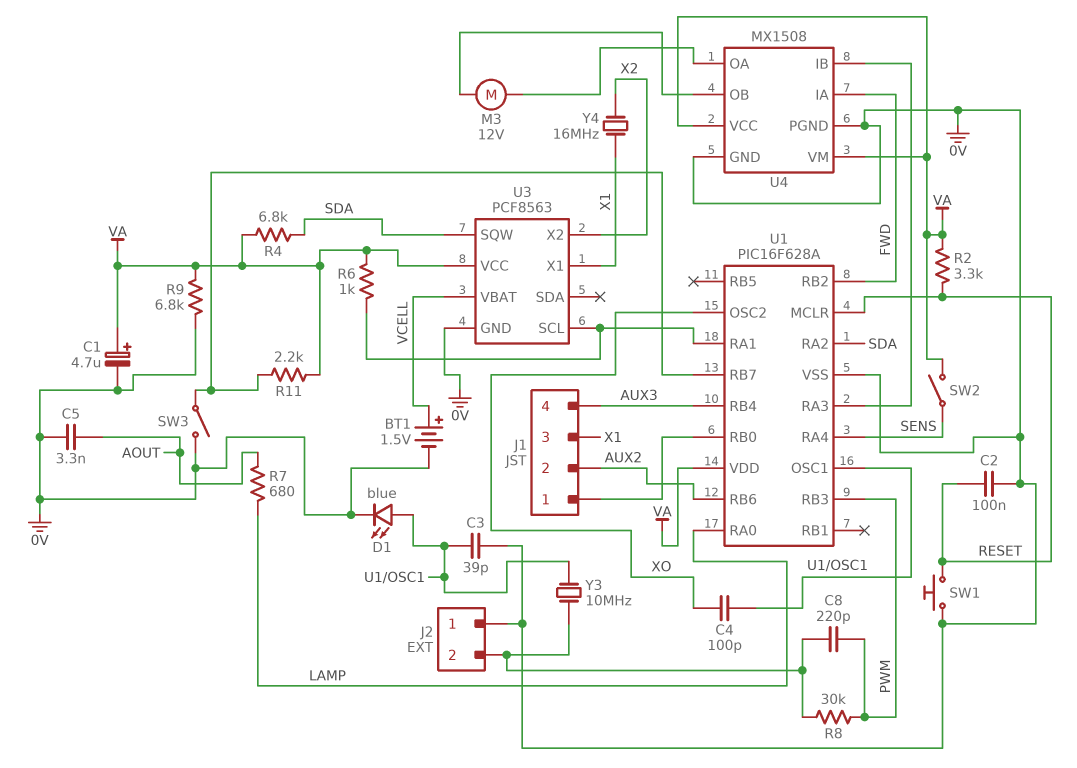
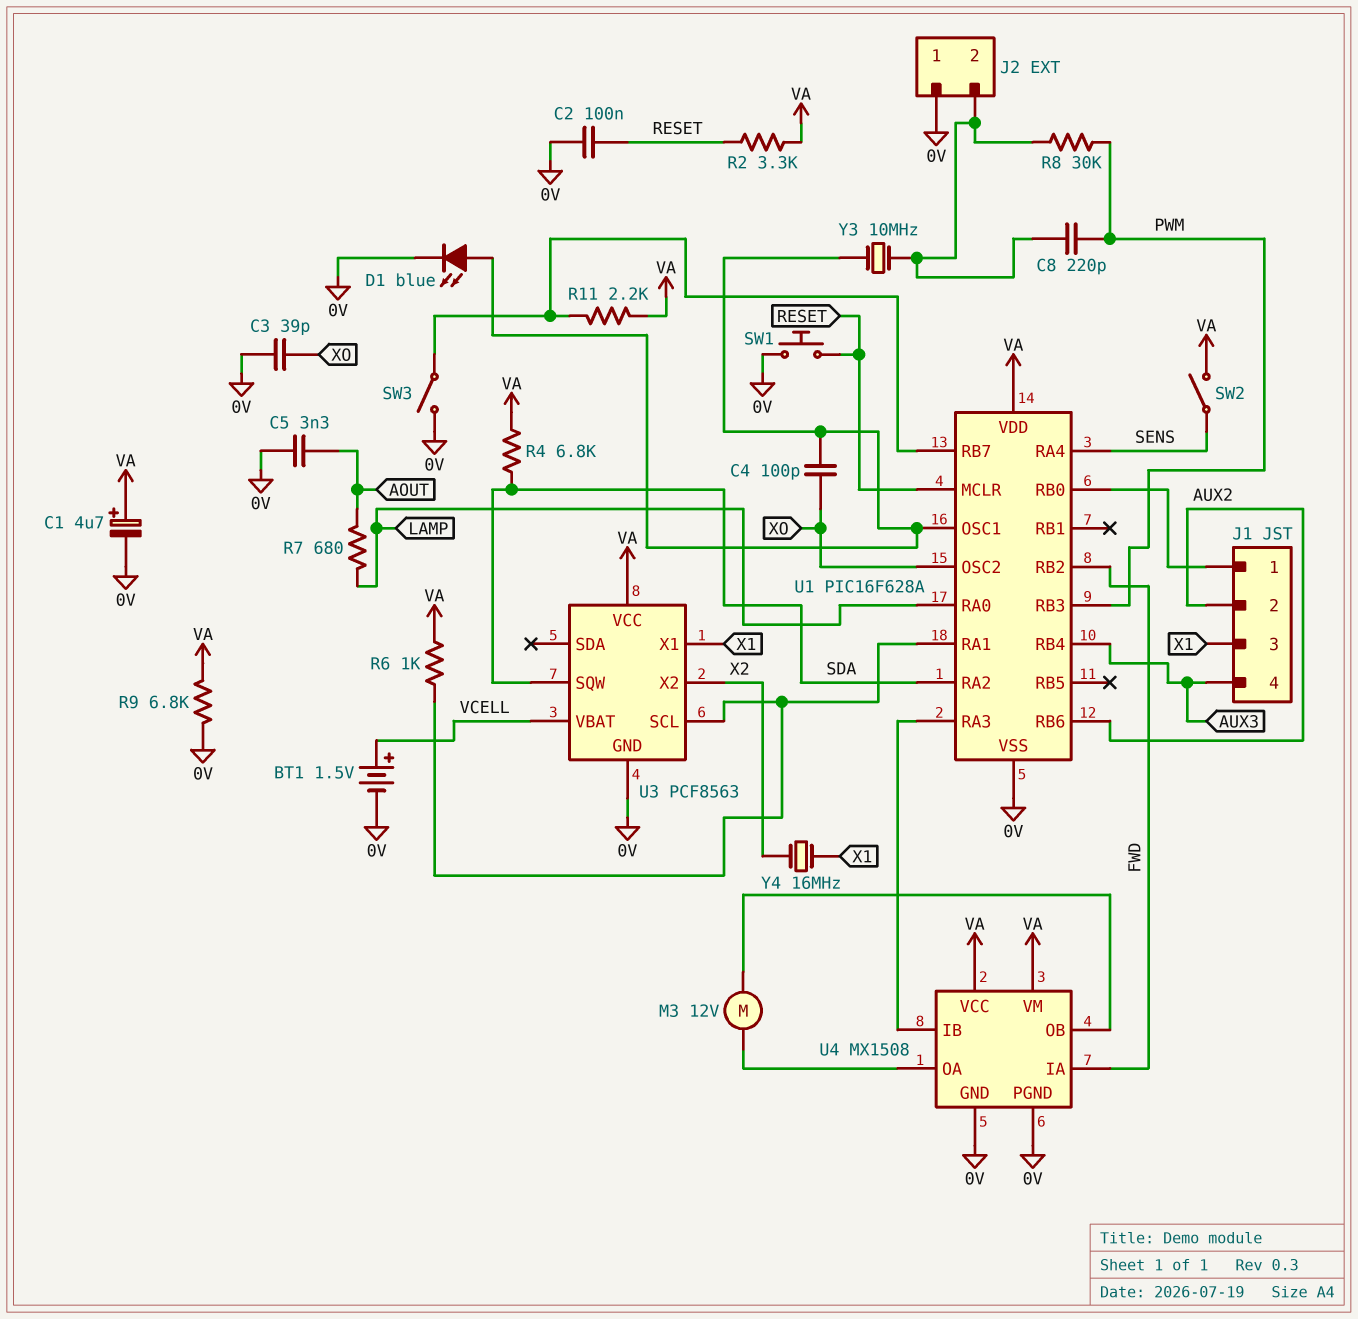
C3: 39pF (0V, U1/OSC1) -> 39pF (0V, XO)

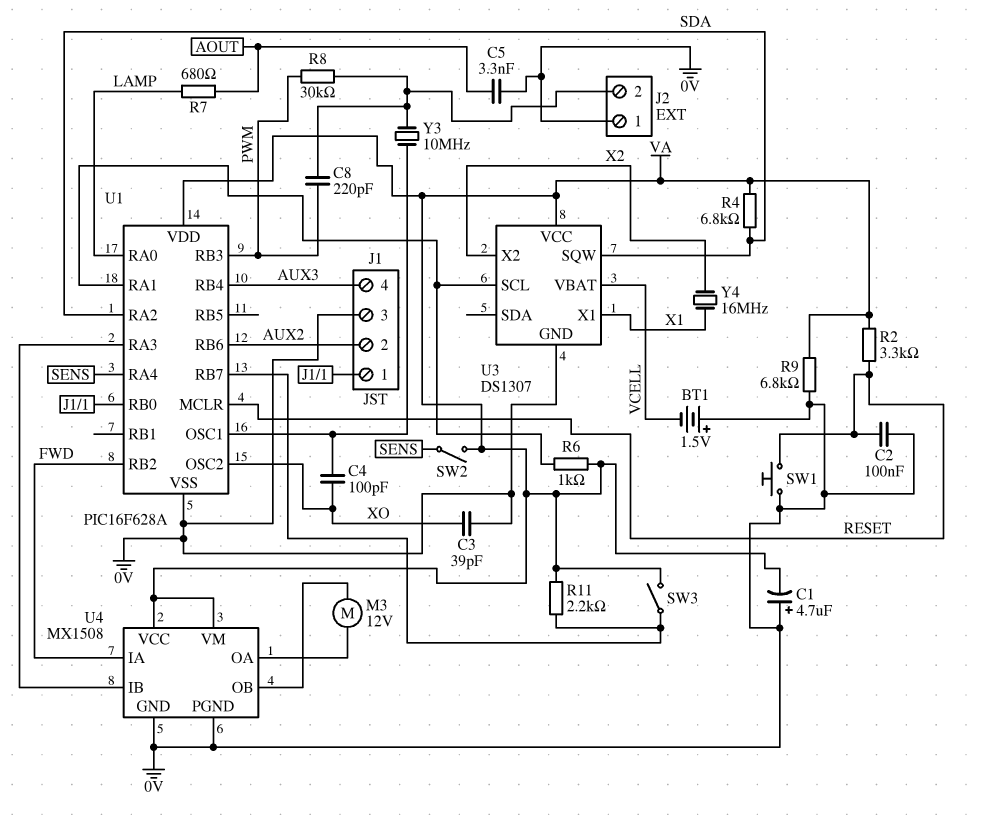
BT1: 1.5V (plus VCELL, minus 0V) -> 1.5V (plus 0V, minus VCELL)
C1: 4.7uF (plus VA, minus 0V) -> 4.7uF (plus 0V, minus VA)
D1: LED blue (A U1/OSC1, K 0V) -> none
J1 pin 3: X1 -> 0V
SW3: switch (0V, U1/RB7) -> switch (U1/RB7, VA)
U3: PCF8563 -> DS1307

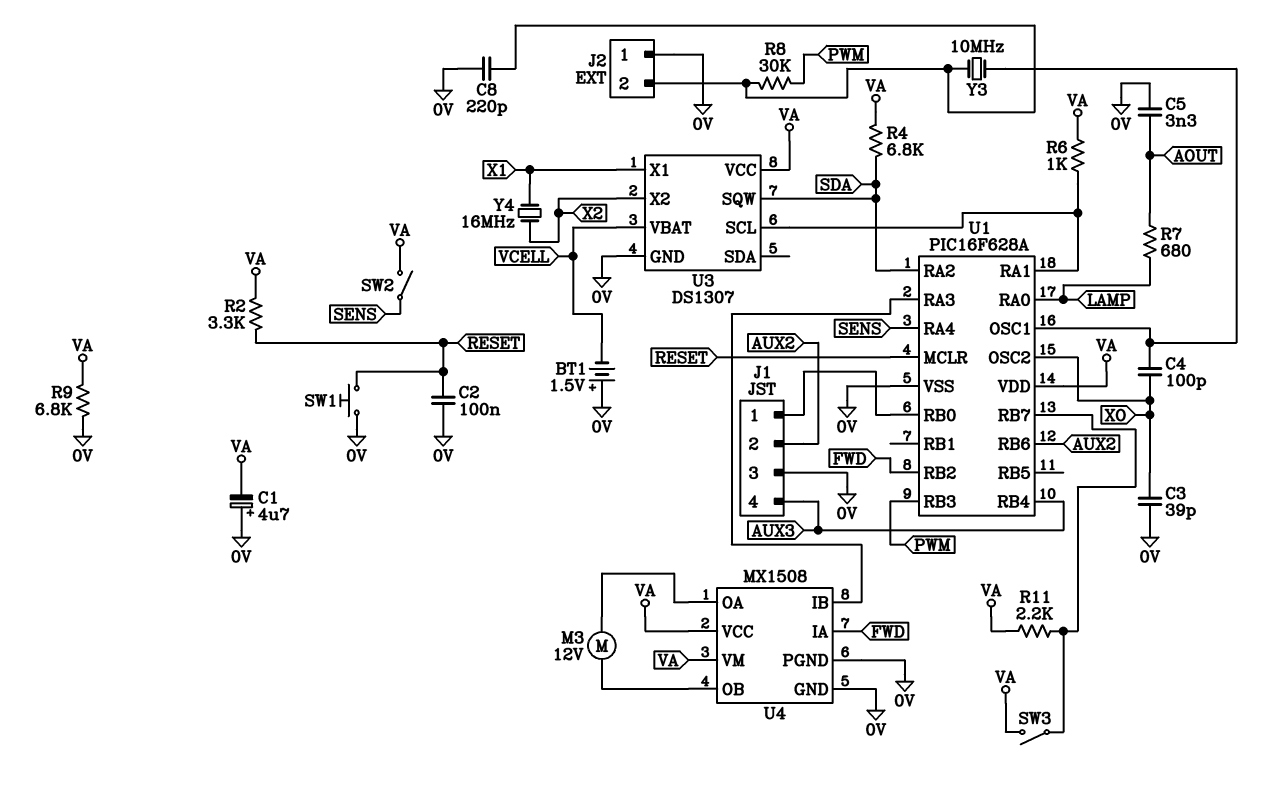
C8: 220pF (J2/2, PWM) -> 220pF (0V, J2/2)

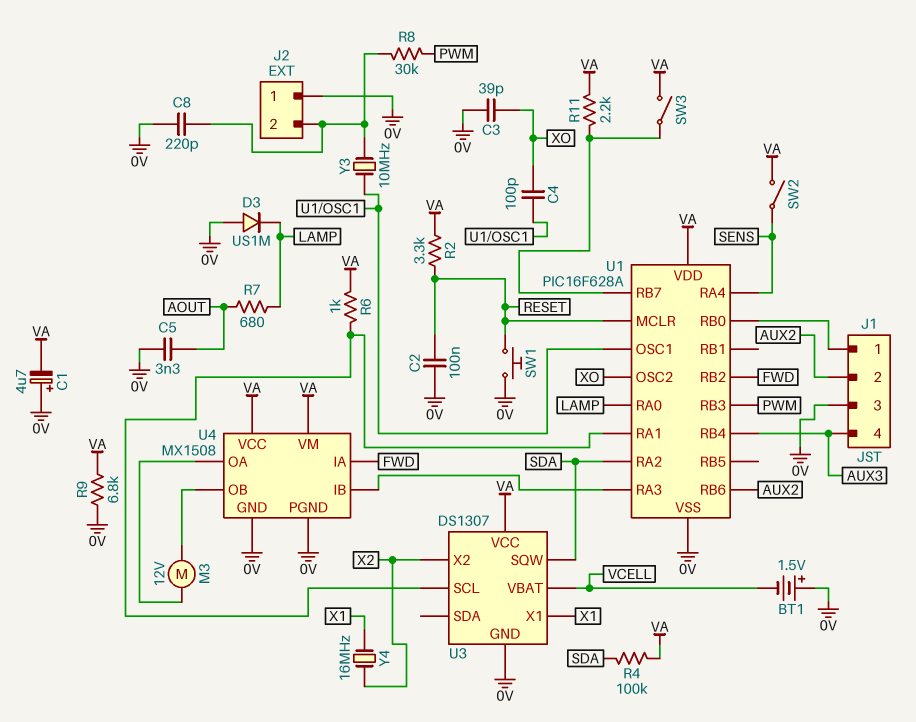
D3: none -> diode US1M (A 0V, K LAMP)
R4: 6.8k (SDA, VA) -> 100k (SDA, VA)

